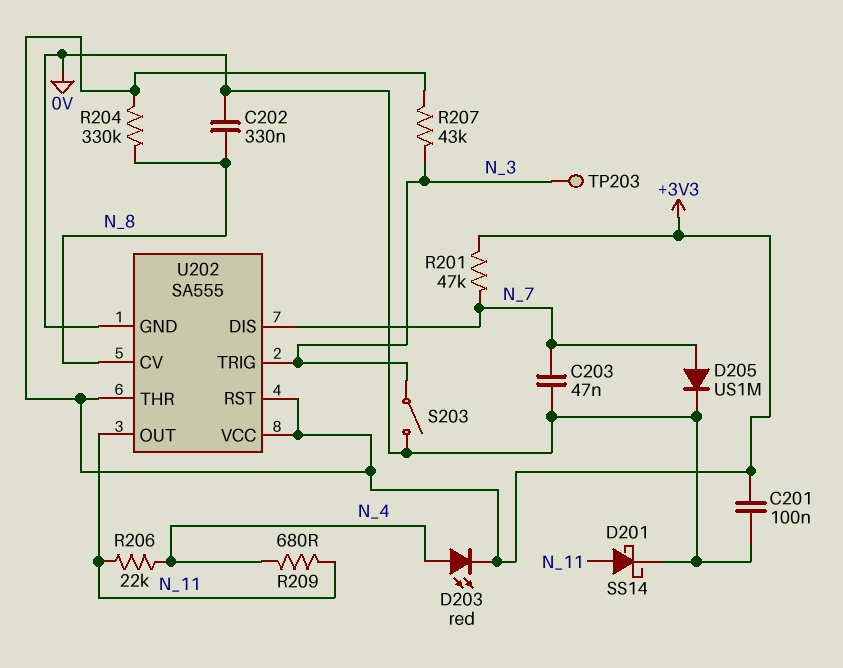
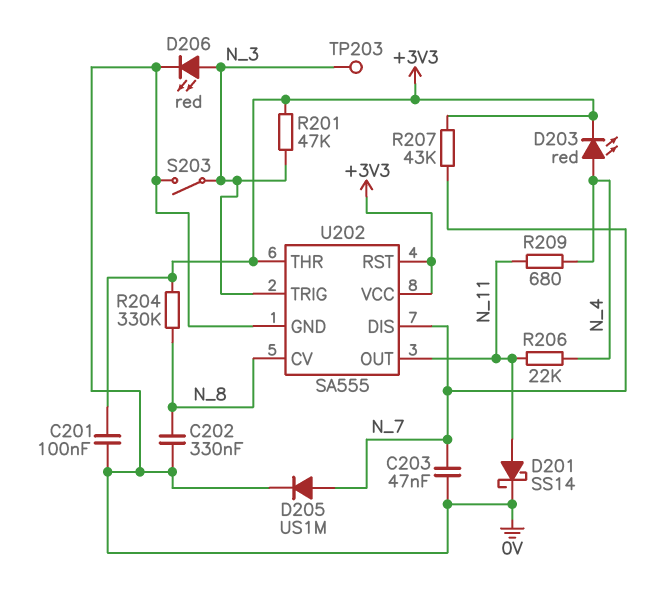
D206: none -> LED red (A N_3, K 0V)
R201: 47k (+3V3, N_7) -> 47k (+3V3, N_3)
R207: 43k (+3V3, N_3) -> 43k (+3V3, N_7)

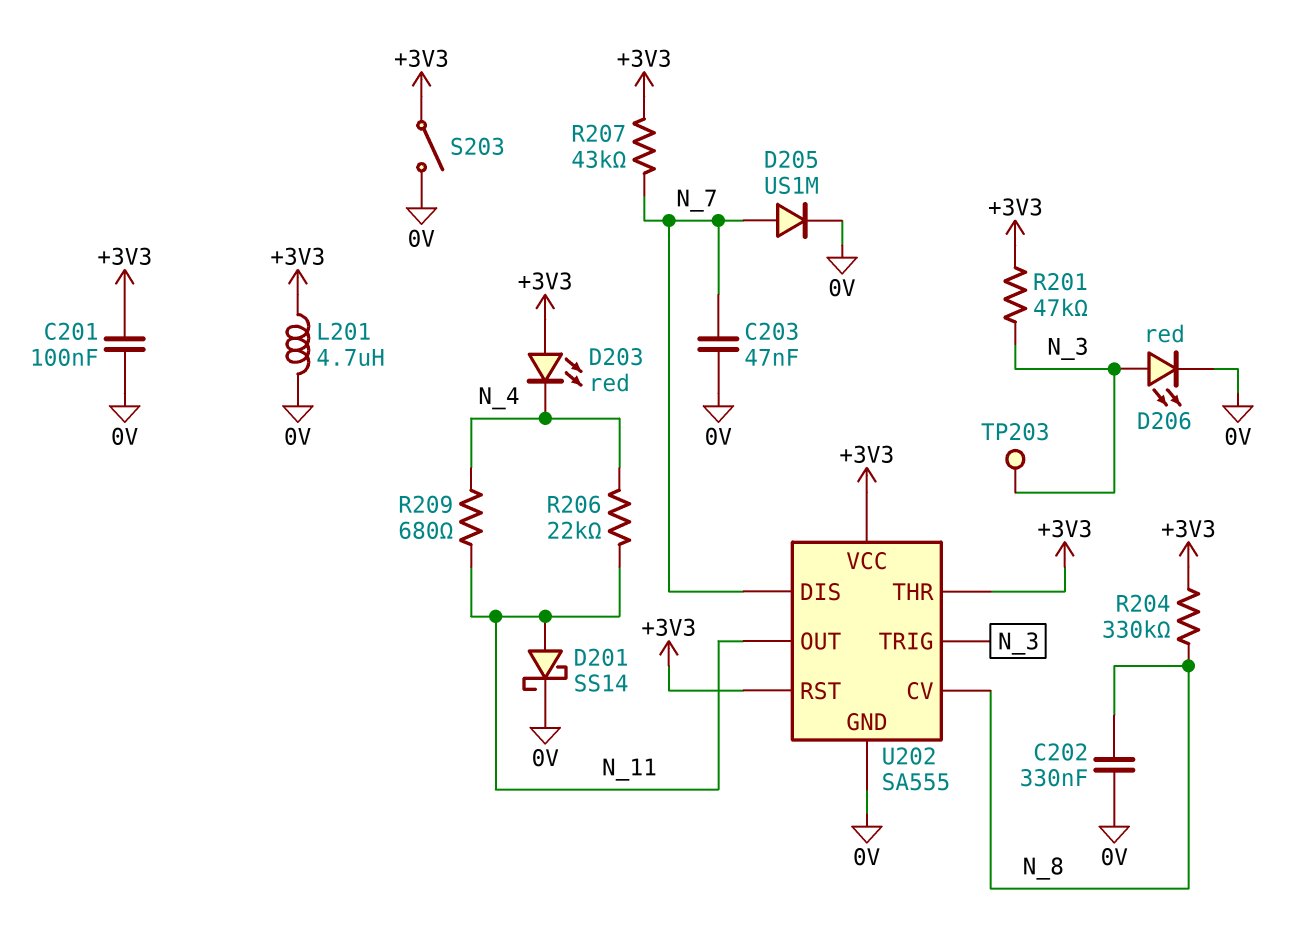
D203: LED red (A N_4, K +3V3) -> LED red (A +3V3, K N_4)
L201: none -> 4.7uH (+3V3, 0V)
S203: switch (0V, N_3) -> switch (+3V3, 0V)

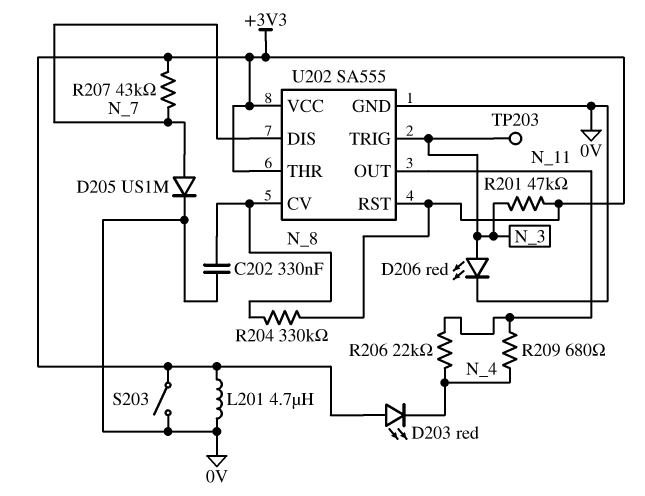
C201: 100nF (+3V3, 0V) -> none
C203: 47nF (0V, N_7) -> none
D201: schottky SS14 (A N_11, K 0V) -> none

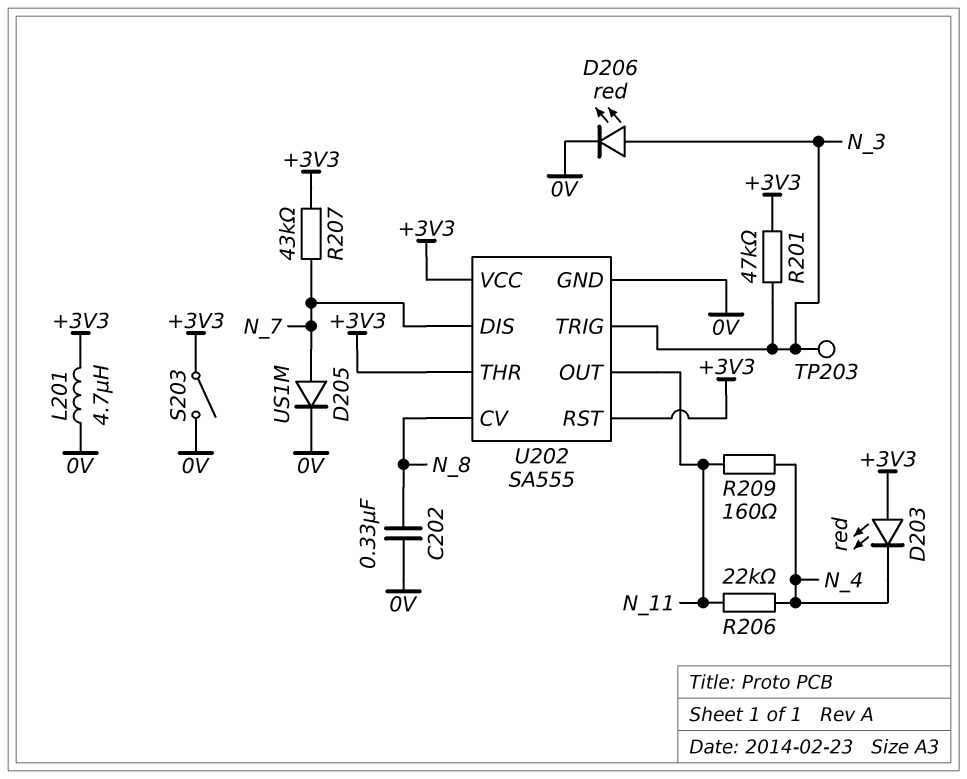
R204: 330k (+3V3, N_8) -> none
R209: 680 (N_4, N_11) -> 160 (N_4, N_11)

